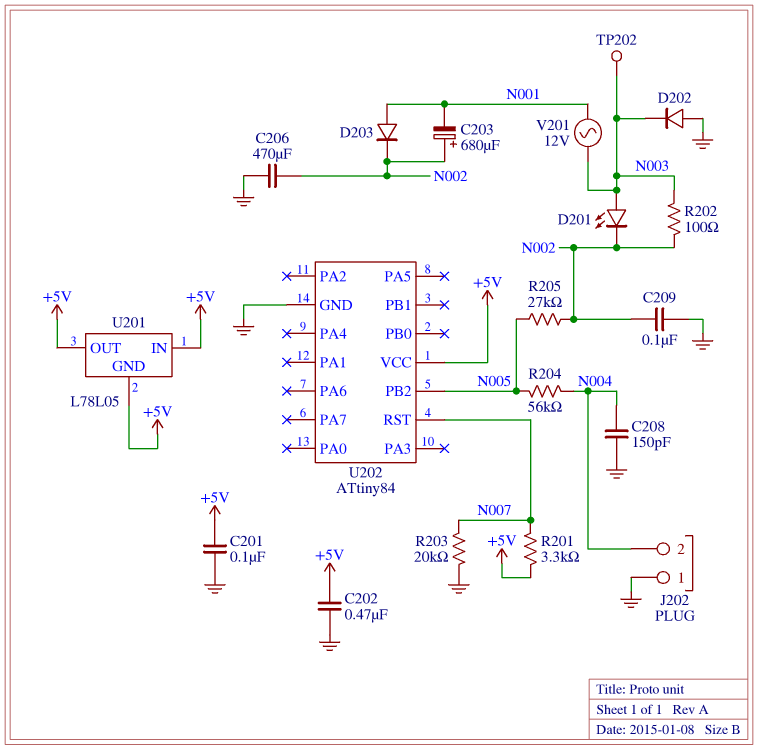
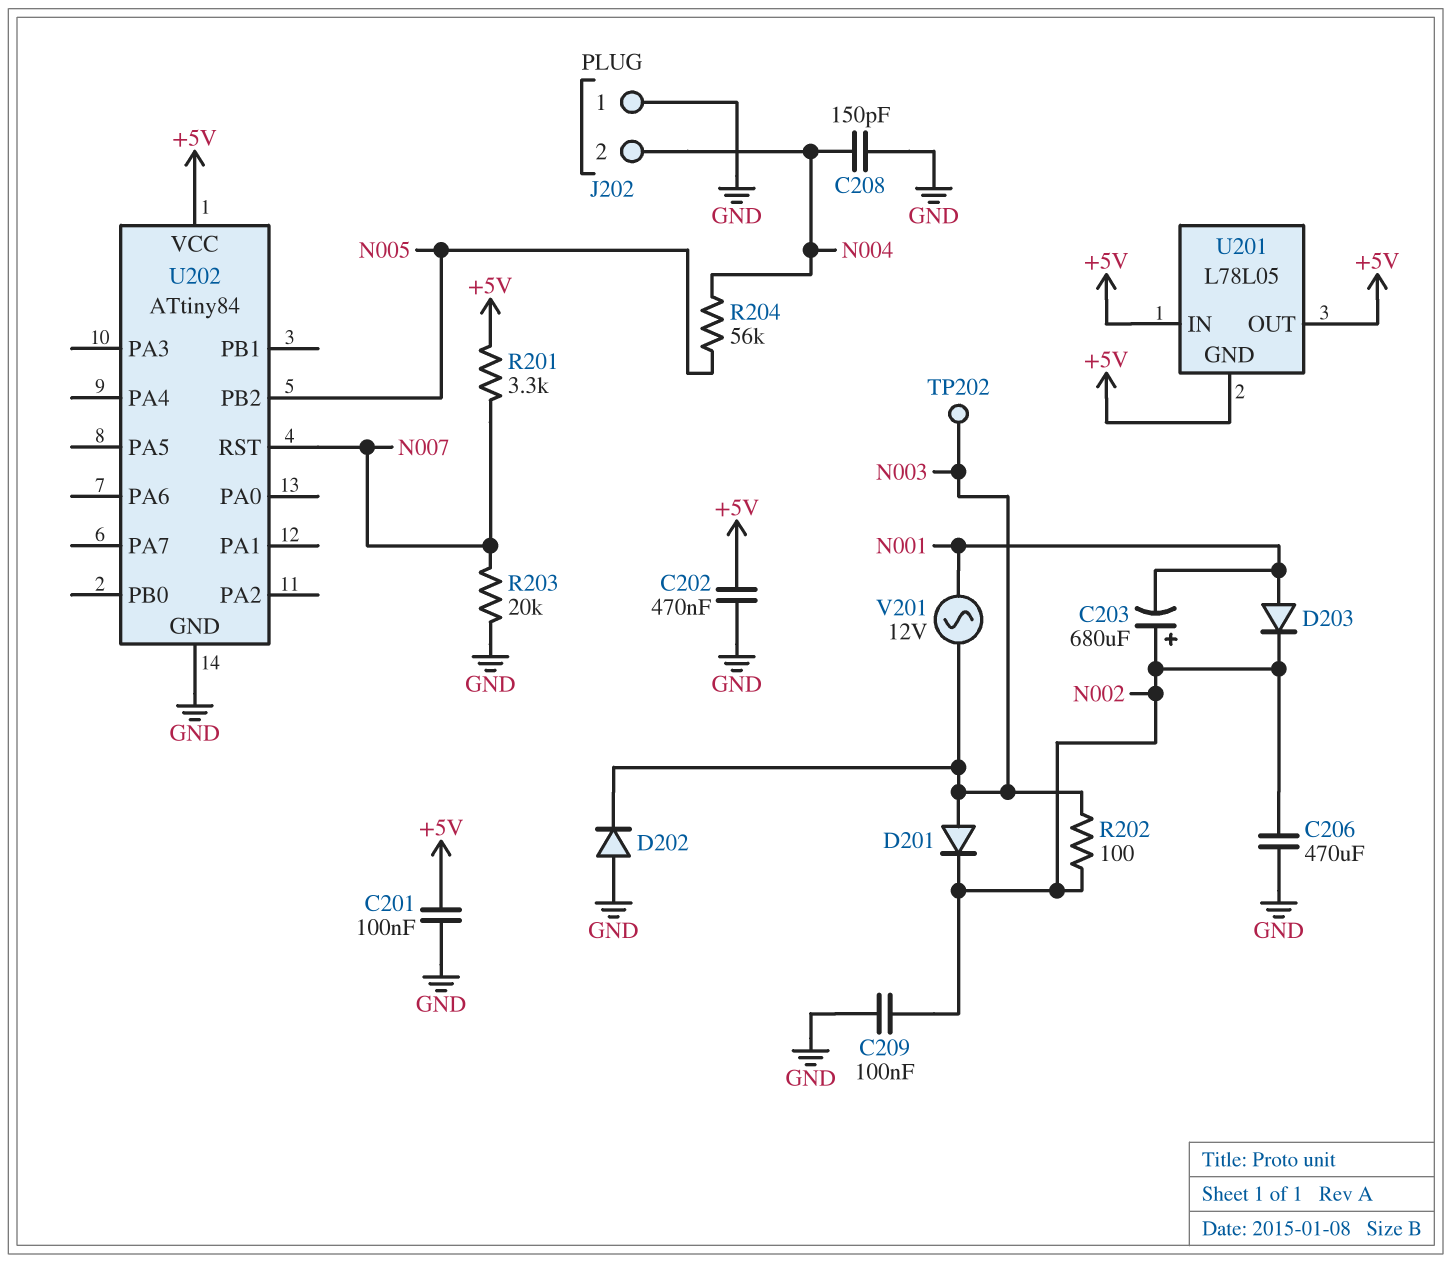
D201: LED (A N003, K N002) -> diode (A N003, K N002)
R205: 27k (N002, N005) -> none

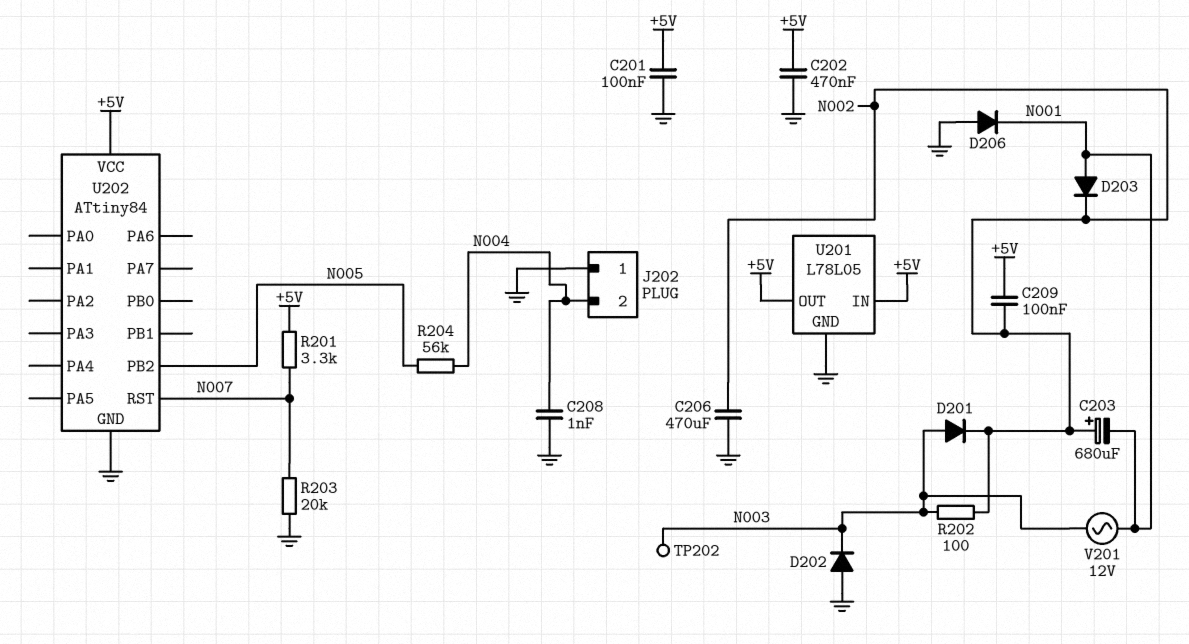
C208: 150pF (GND, N004) -> 1nF (GND, N004)
C209: 100nF (GND, N002) -> 100nF (+5V, N002)
D206: none -> diode (A GND, K N001)
U201 pin GND: +5V -> GND

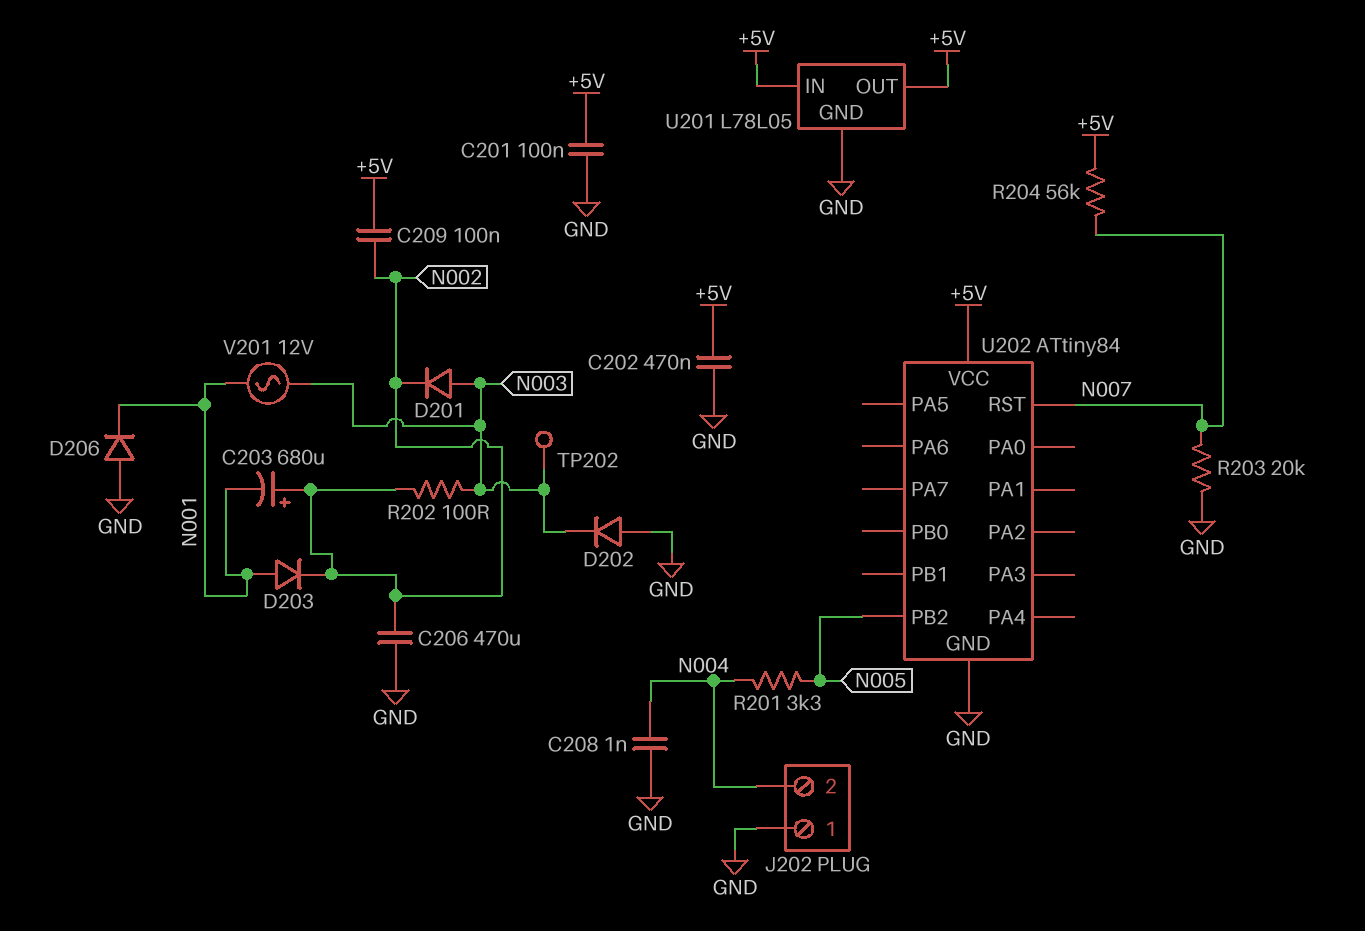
R201: 3.3k (+5V, N007) -> 3.3k (N004, N005)
R204: 56k (N004, N005) -> 56k (+5V, N007)

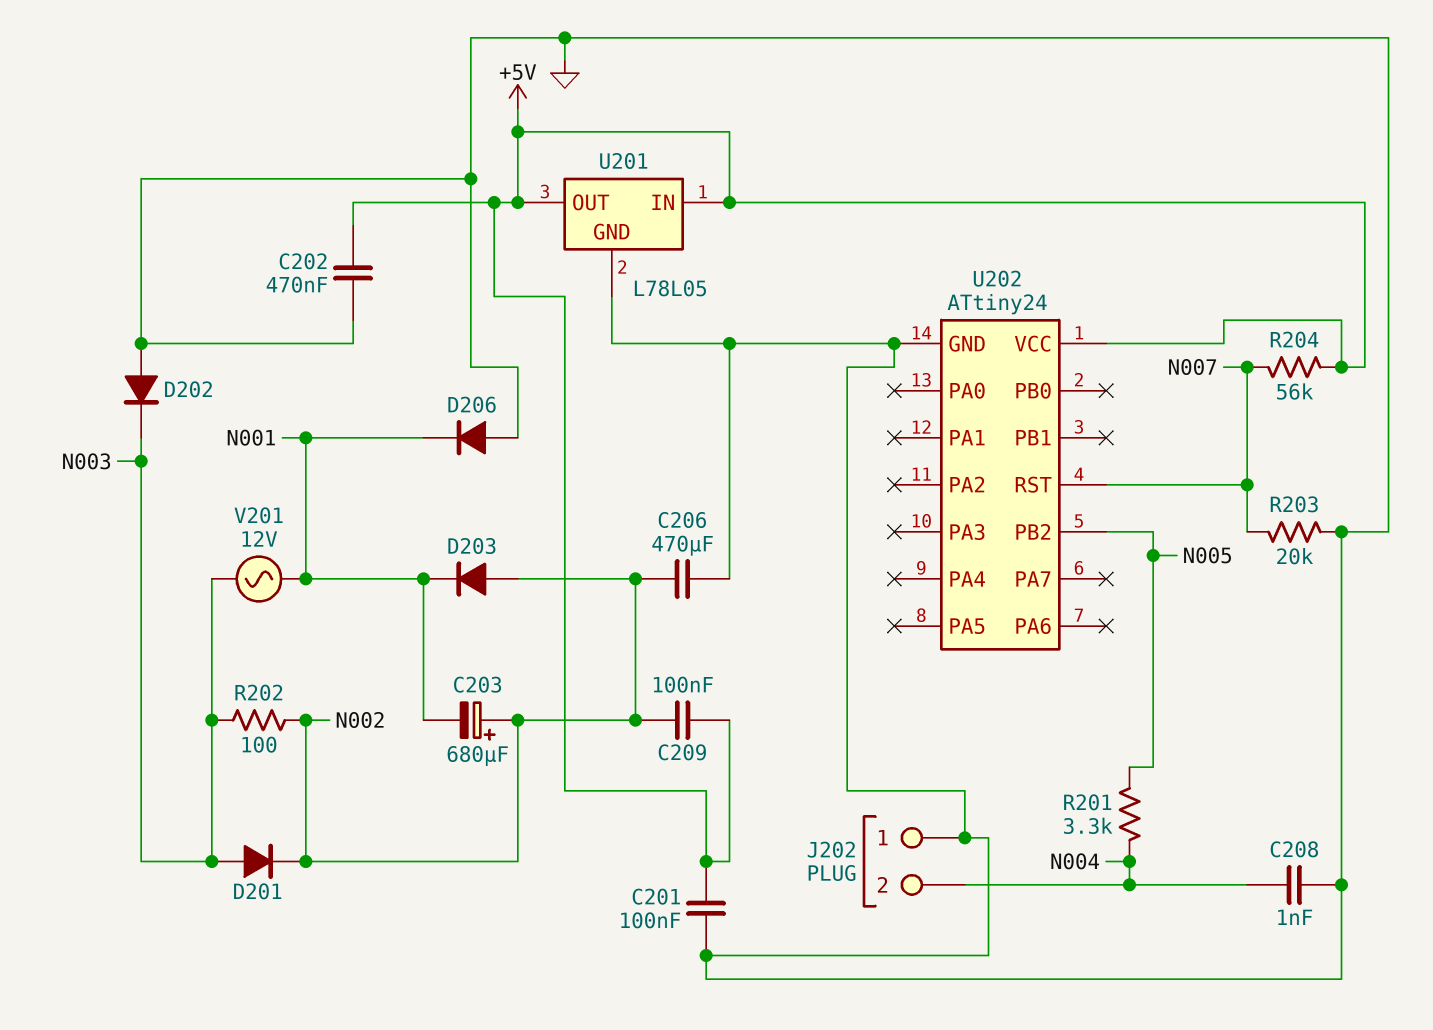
D203: diode (A N001, K N002) -> diode (A N002, K N001)
TP202: test point (N003) -> none
U202: ATtiny84 -> ATtiny24

